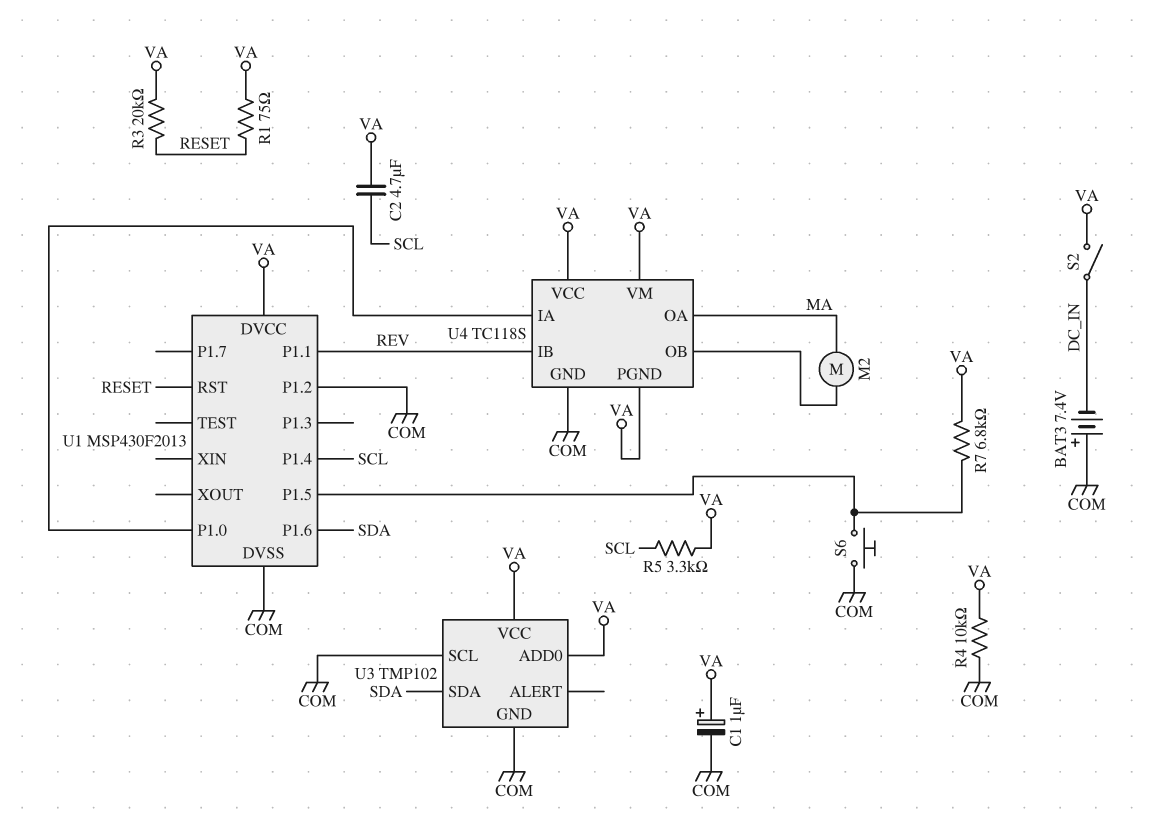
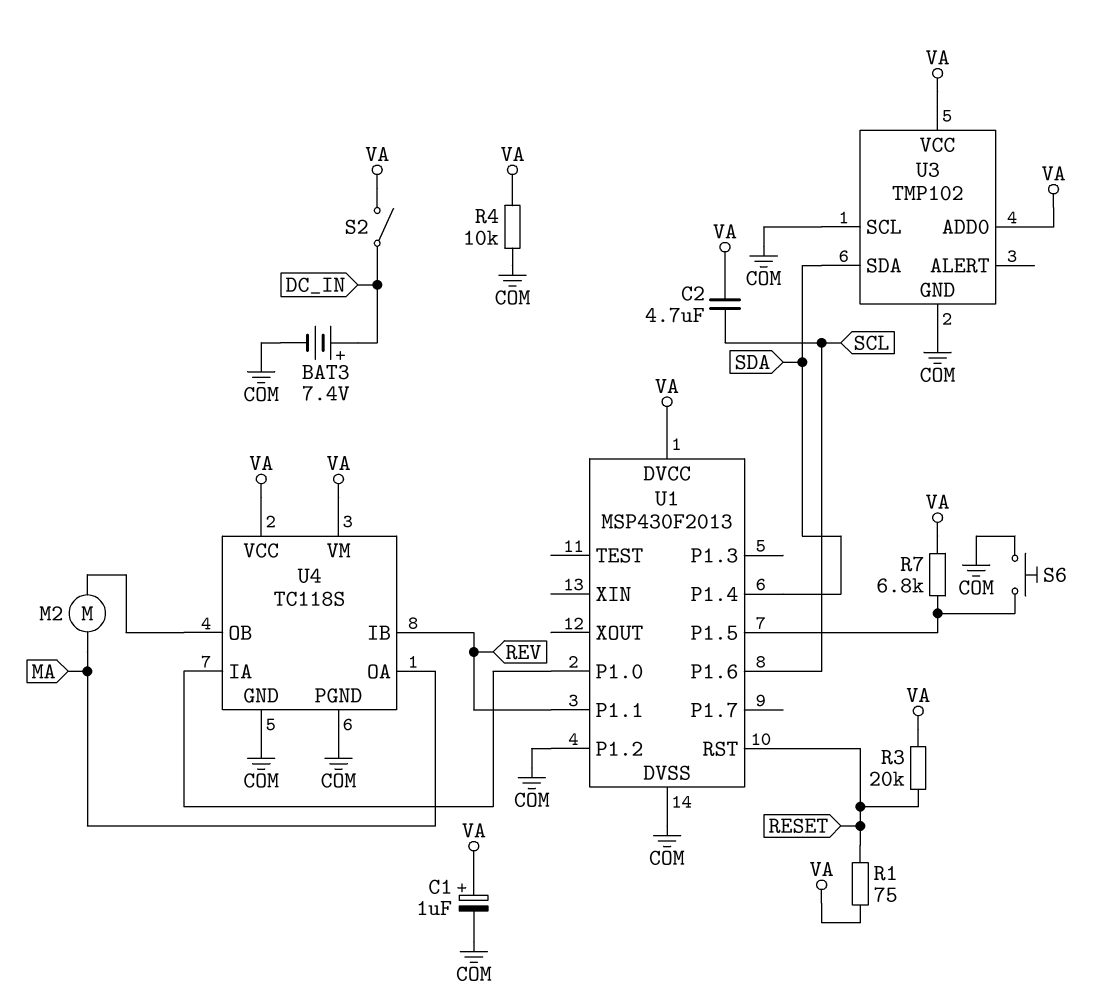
BAT3: 7.4V (plus COM, minus DC_IN) -> 7.4V (plus DC_IN, minus COM)
R5: 3.3k (SCL, VA) -> none
U1 pin P1.4: SCL -> SDA
U1 pin P1.6: SDA -> SCL
U4 pin PGND: VA -> COM

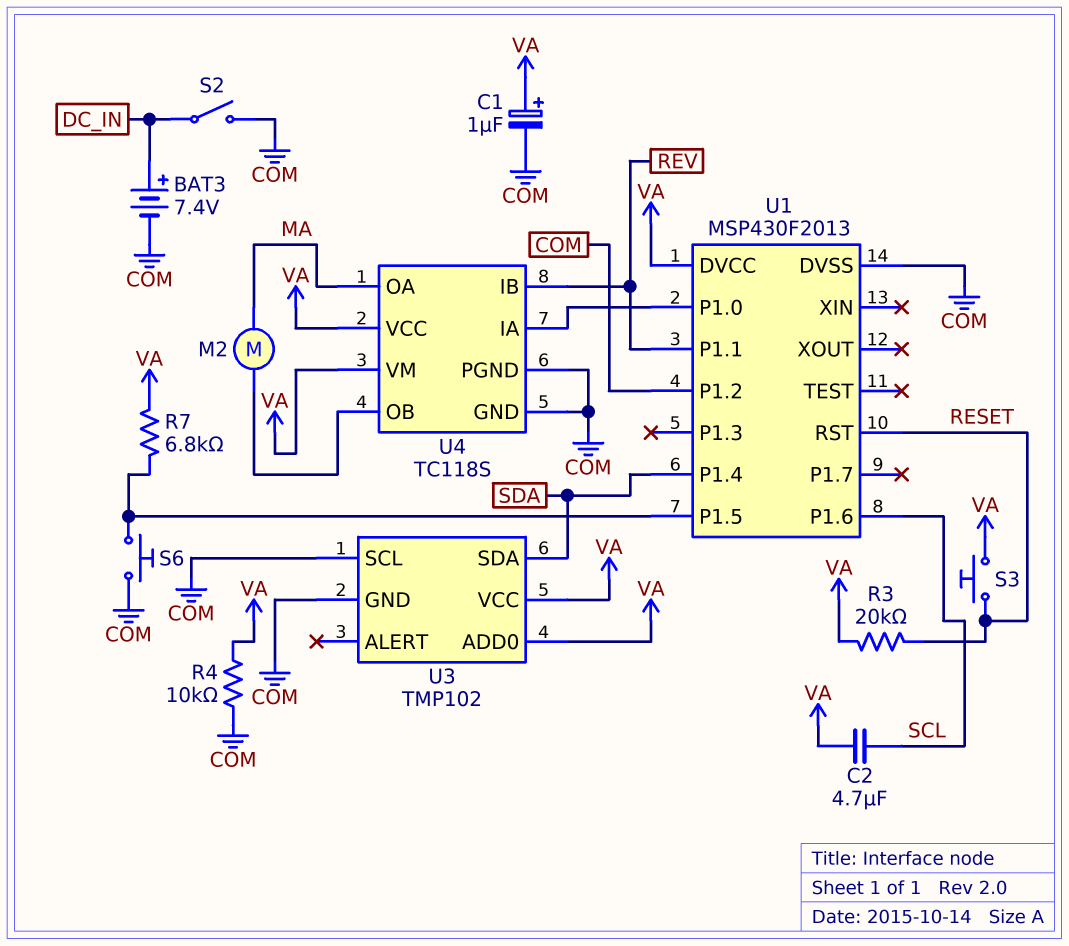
R1: 75 (RESET, VA) -> none
S2: switch (DC_IN, VA) -> switch (COM, DC_IN)
S3: none -> button (RESET, VA)

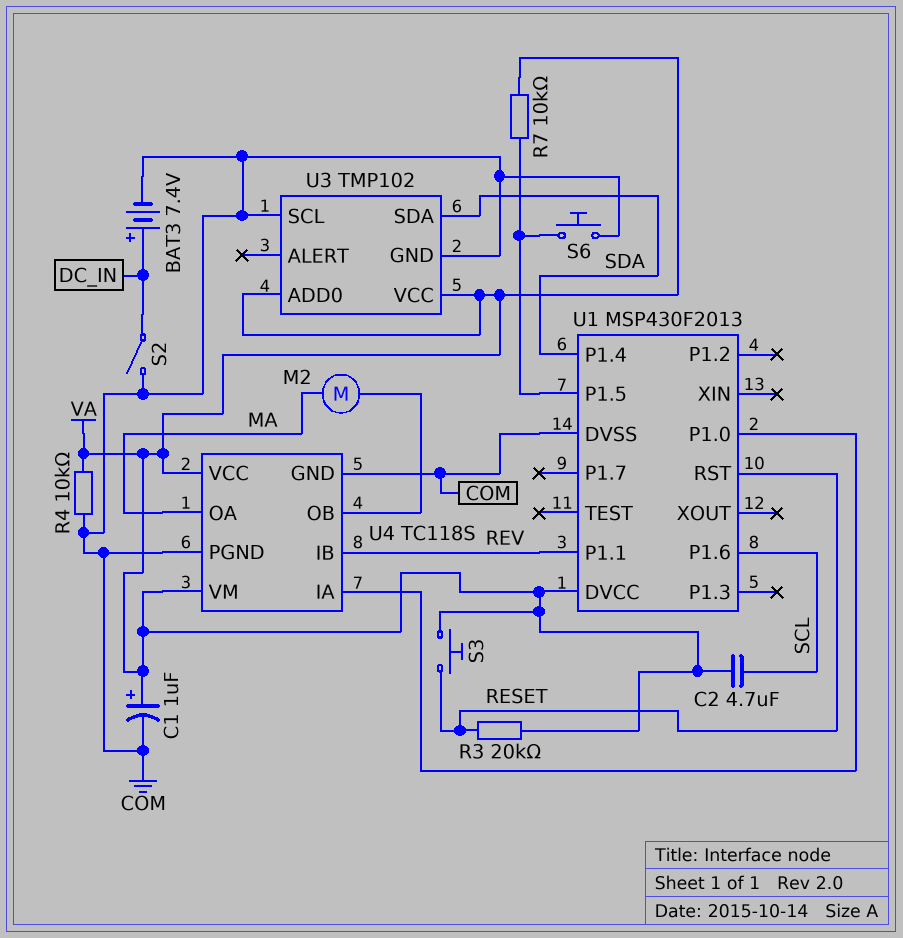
R7: 6.8k (U1/P1.5, VA) -> 10k (U1/P1.5, VA)
U1 pin P1.2: COM -> none

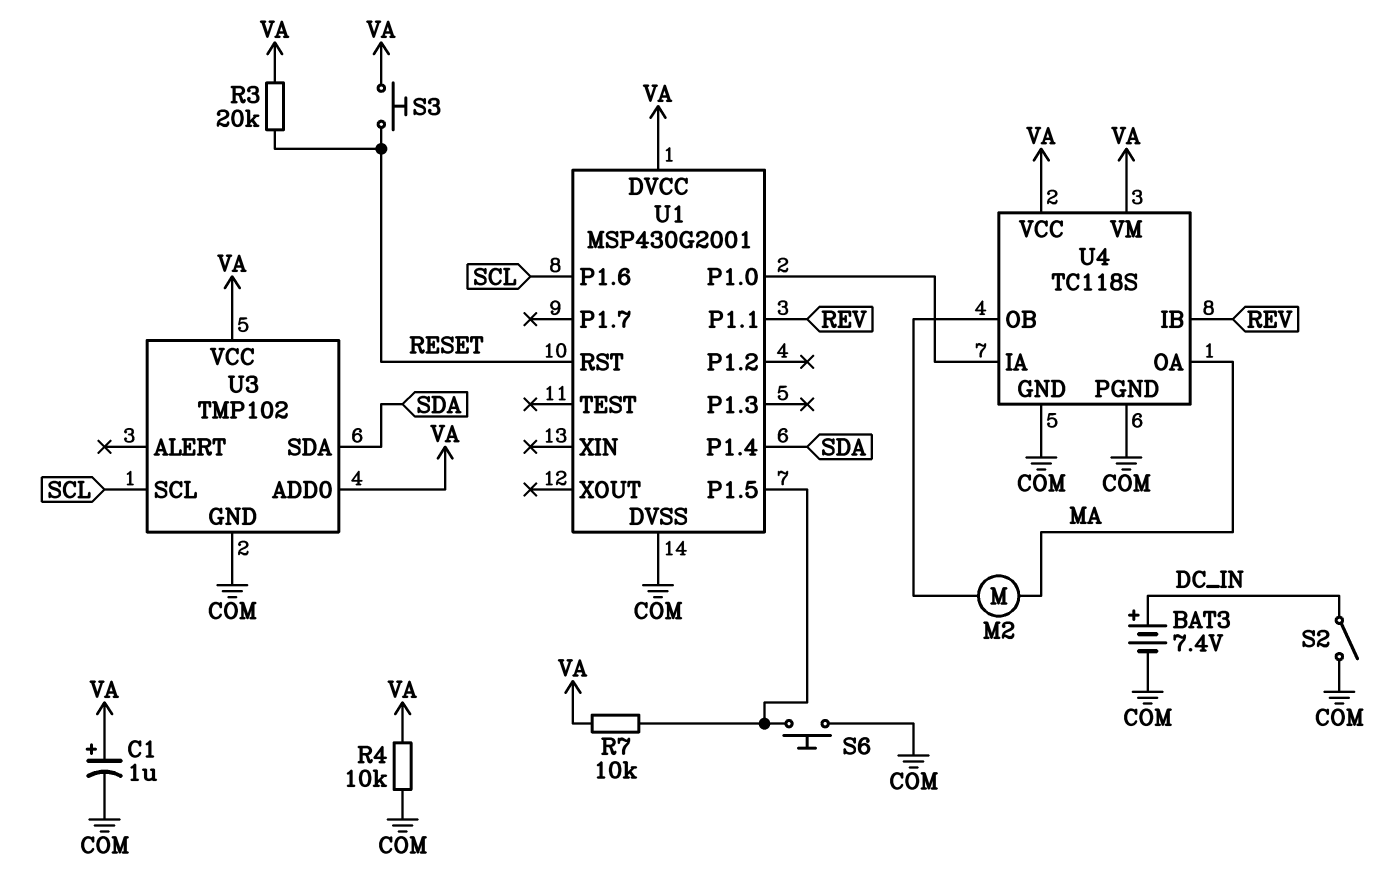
C2: 4.7uF (SCL, VA) -> none
U1: MSP430F2013 -> MSP430G2001
U3 pin SCL: COM -> SCL

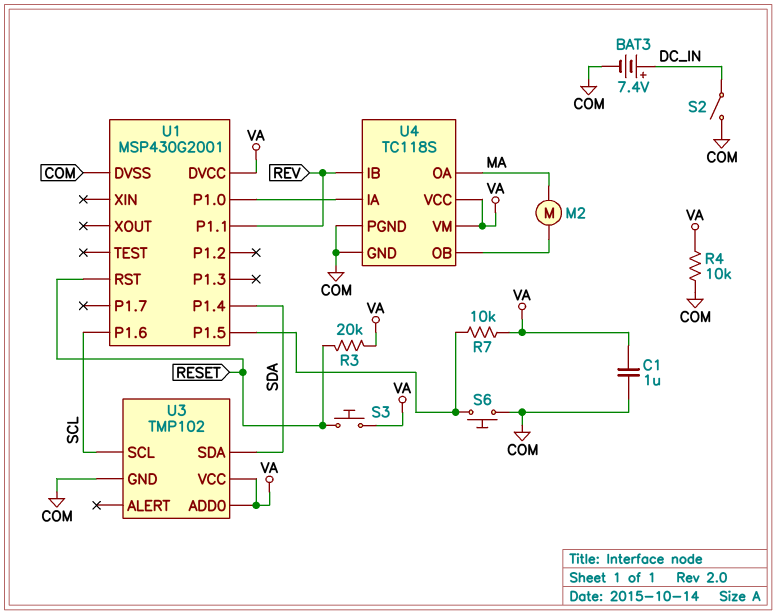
C1: 1uF (plus VA, minus COM) -> 1uF (COM, VA)

